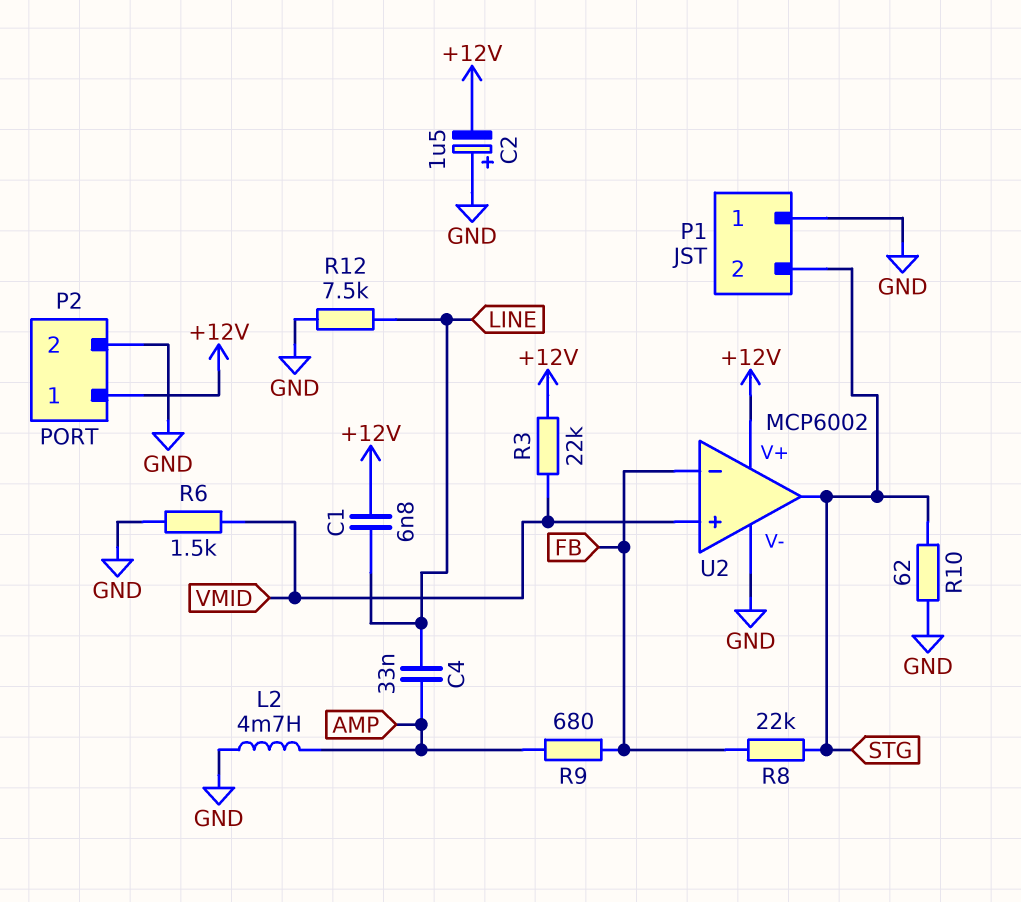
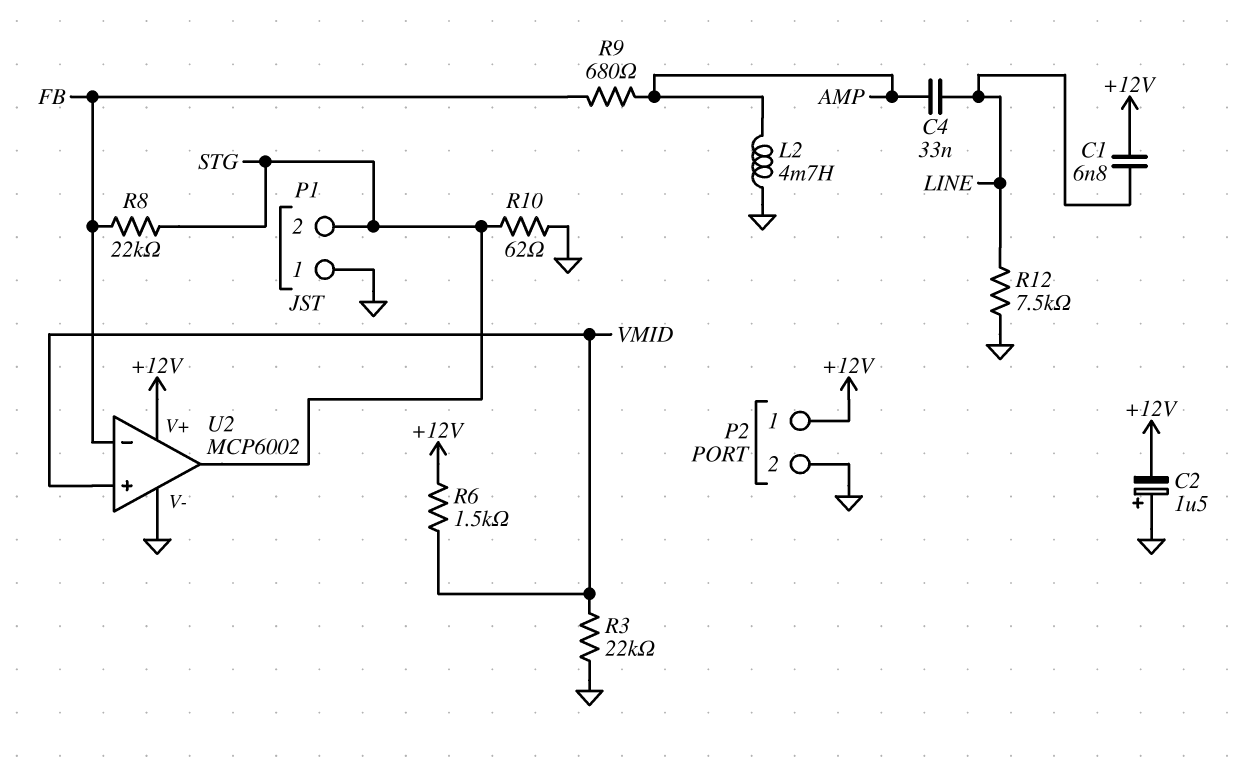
R3: 22k (+12V, VMID) -> 22k (GND, VMID)
R6: 1.5k (GND, VMID) -> 1.5k (+12V, VMID)

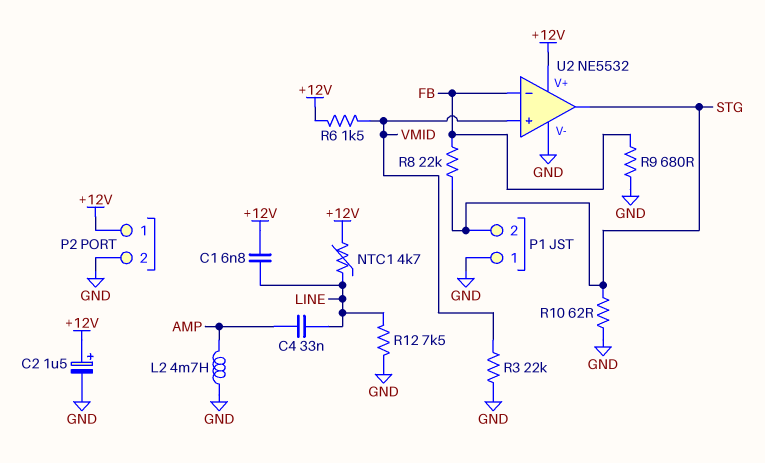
C2: 1.5uF (plus GND, minus +12V) -> 1.5uF (plus +12V, minus GND)
NTC1: none -> 4.7k (+12V, LINE)
R9: 680 (AMP, FB) -> 680 (FB, GND)
U2: MCP6002 -> NE5532

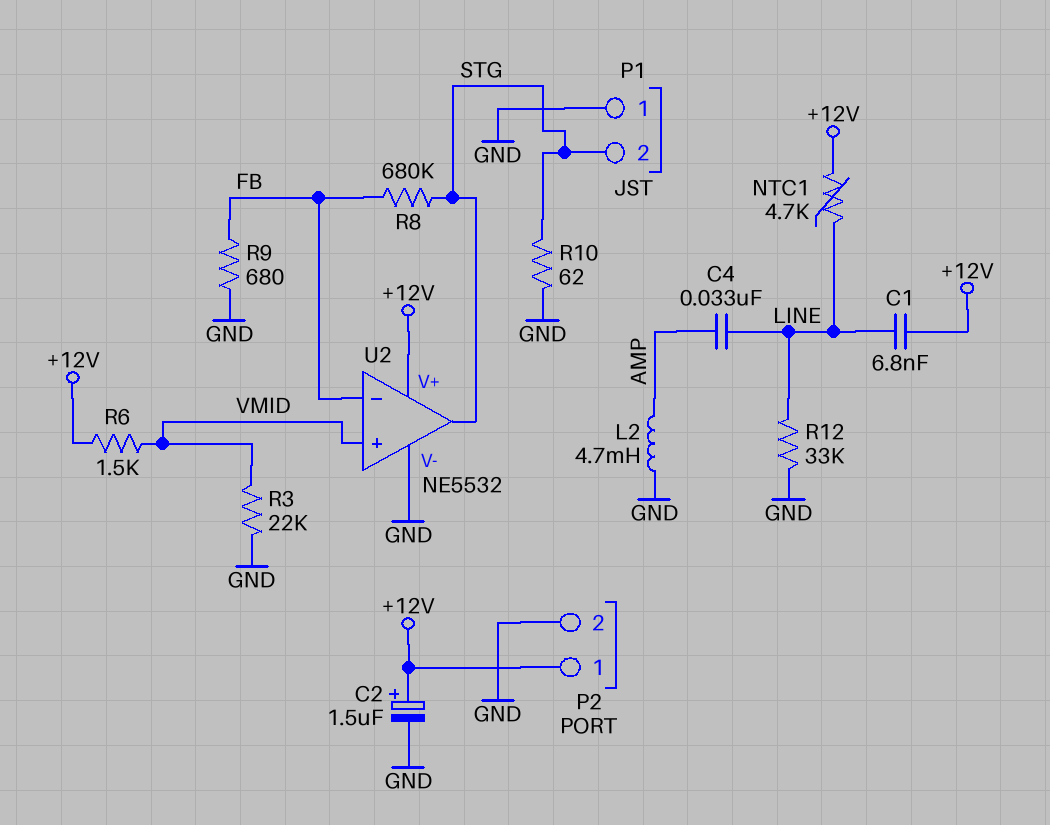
R8: 22k (FB, STG) -> 680k (FB, STG)
R12: 7.5k (GND, LINE) -> 33k (GND, LINE)

